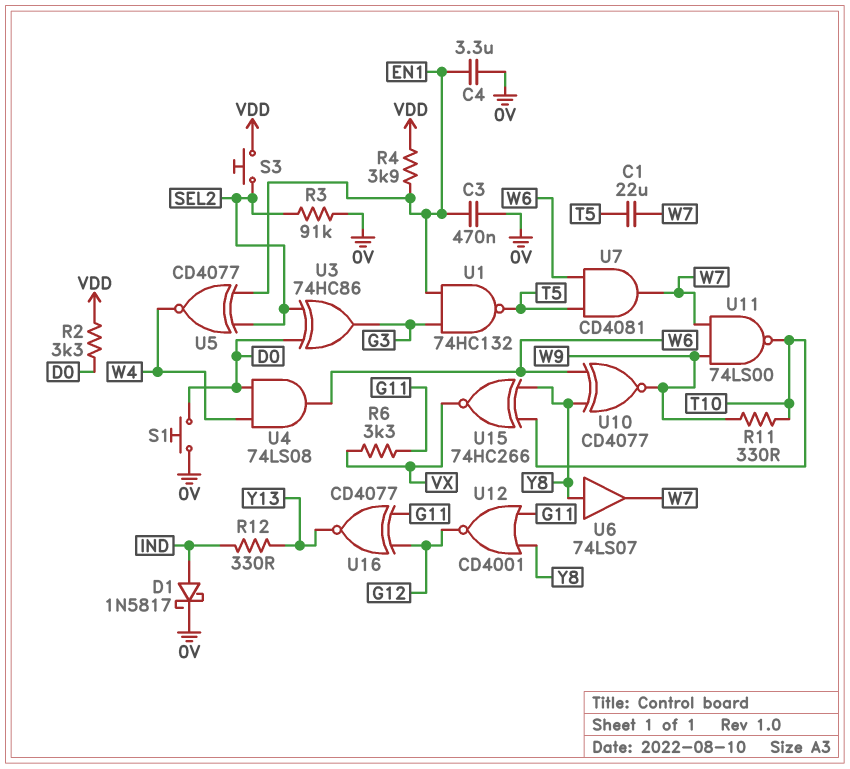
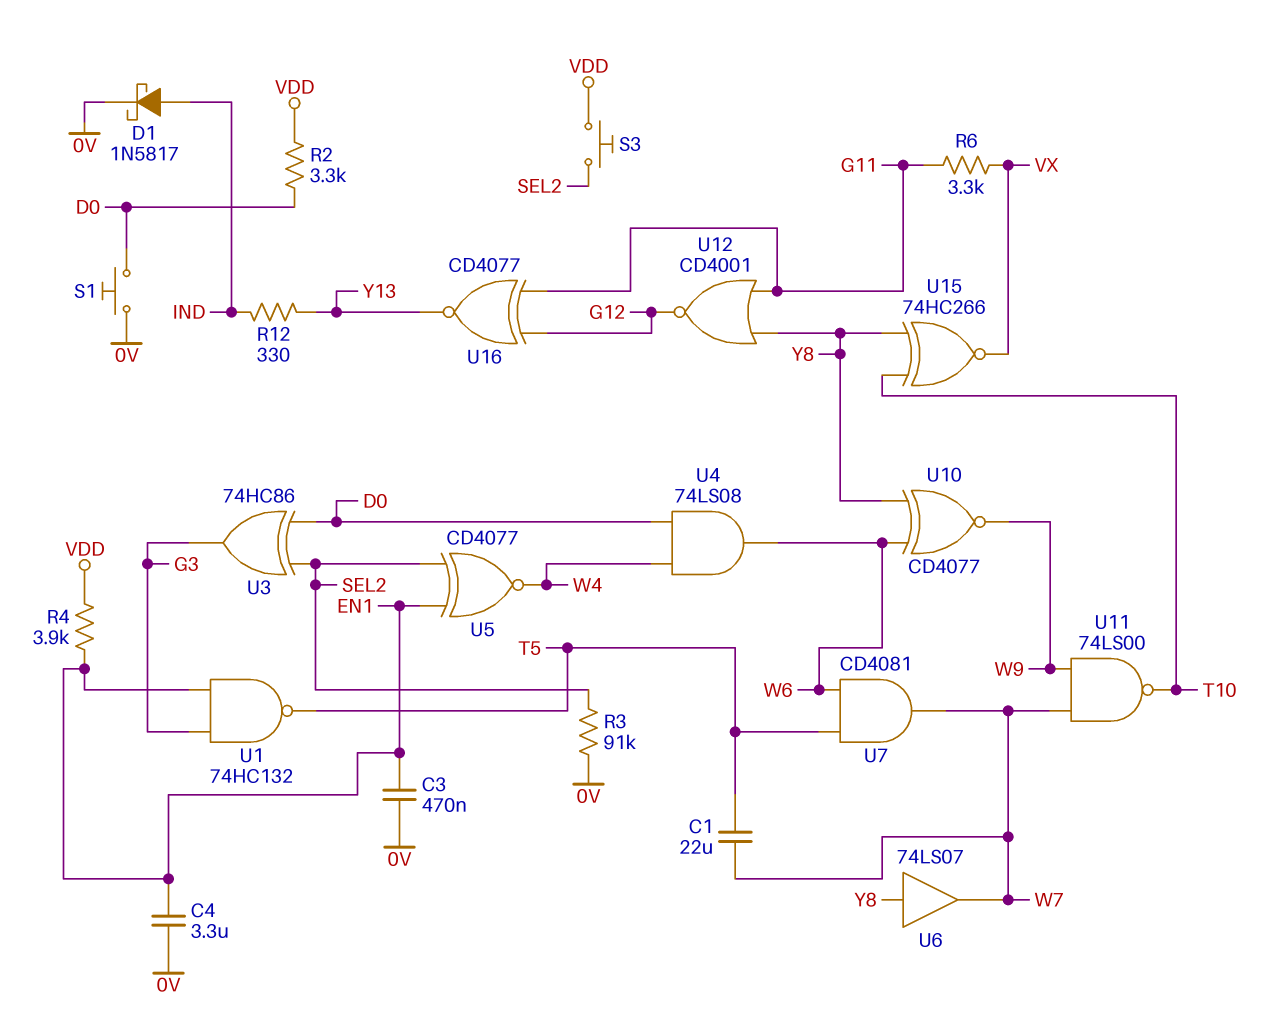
R11: 330 (T10, W9) -> none

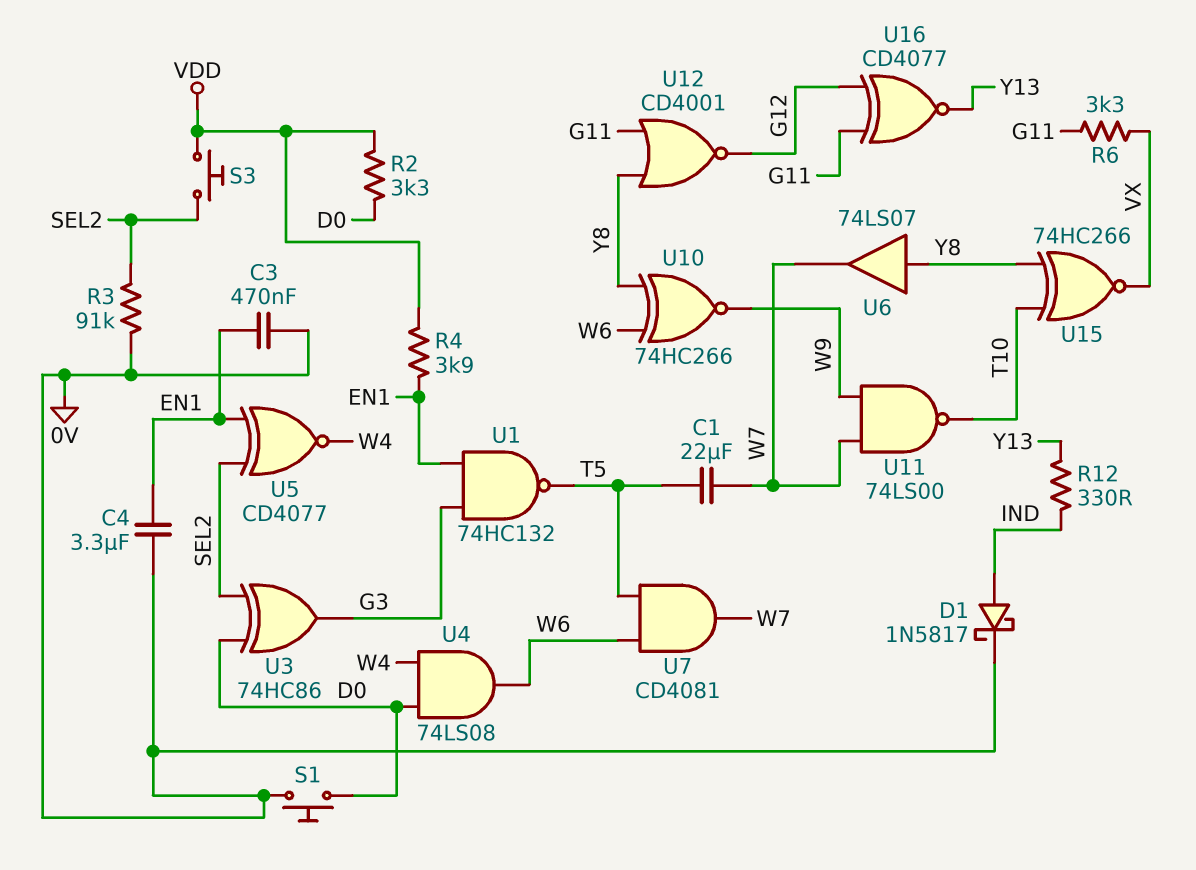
U10: XNOR CD4077 (in W6, in Y8, out W9) -> XNOR 74HC266 (in W6, in Y8, out W9)

